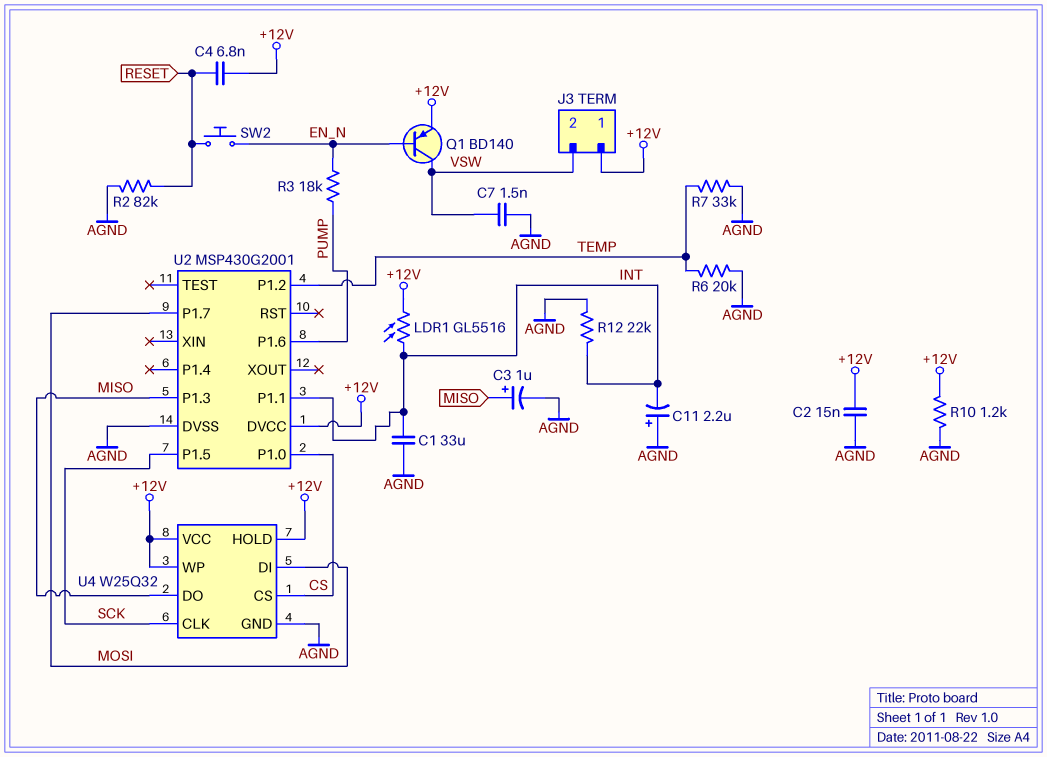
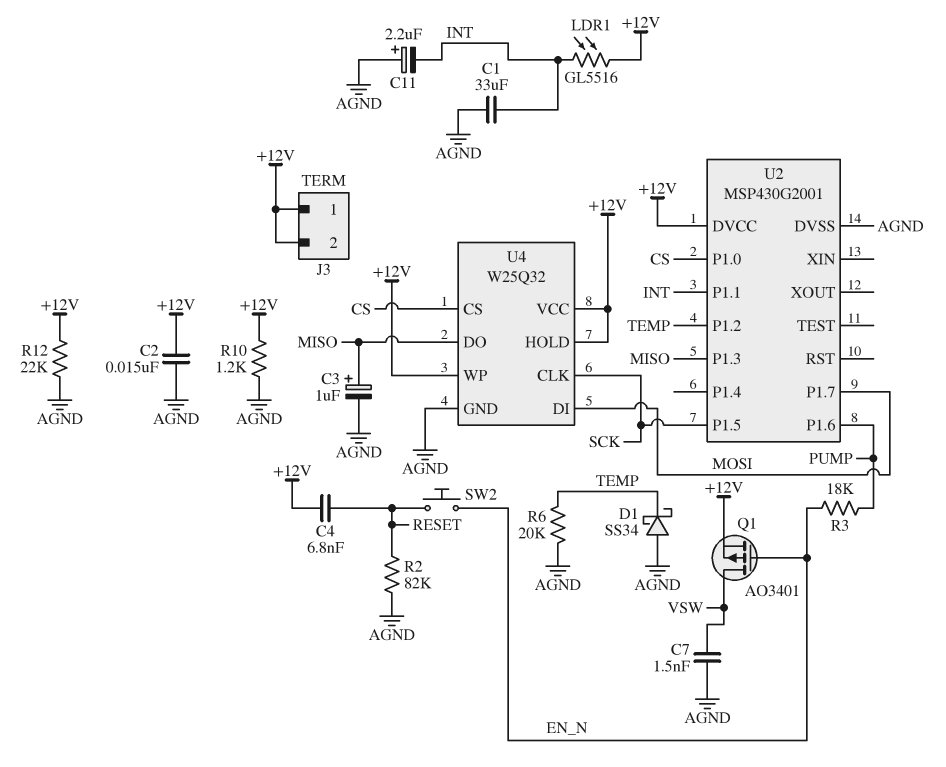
D1: none -> schottky SS34 (A AGND, K TEMP)
J3 pin 2: VSW -> +12V
Q1: PNP BD140 (B EN_N, C VSW, E +12V) -> PMOS AO3401 (G EN_N, D VSW, S +12V)
R7: 33k (AGND, TEMP) -> none
R12: 22k (AGND, INT) -> 22k (+12V, AGND)

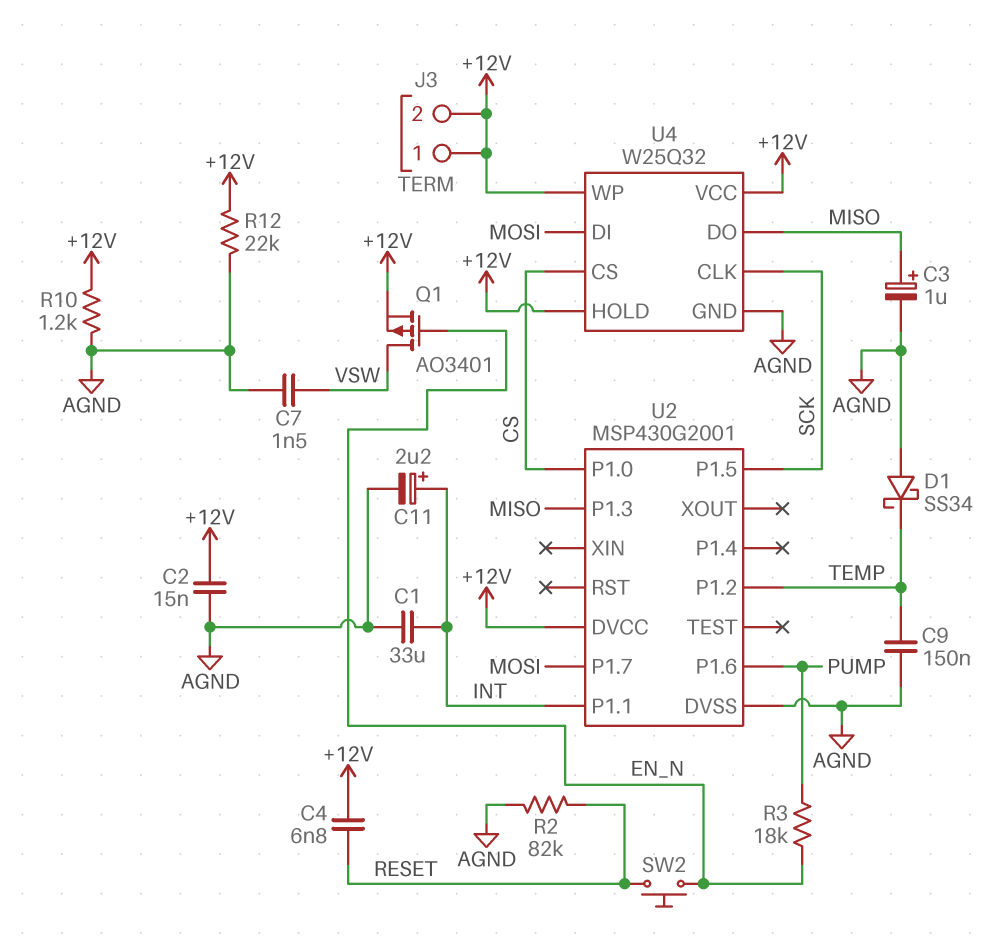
C9: none -> 150nF (AGND, TEMP)
C11: 2.2uF (plus AGND, minus INT) -> 2.2uF (plus INT, minus AGND)
LDR1: GL5516 (+12V, INT) -> none
R6: 20k (AGND, TEMP) -> none

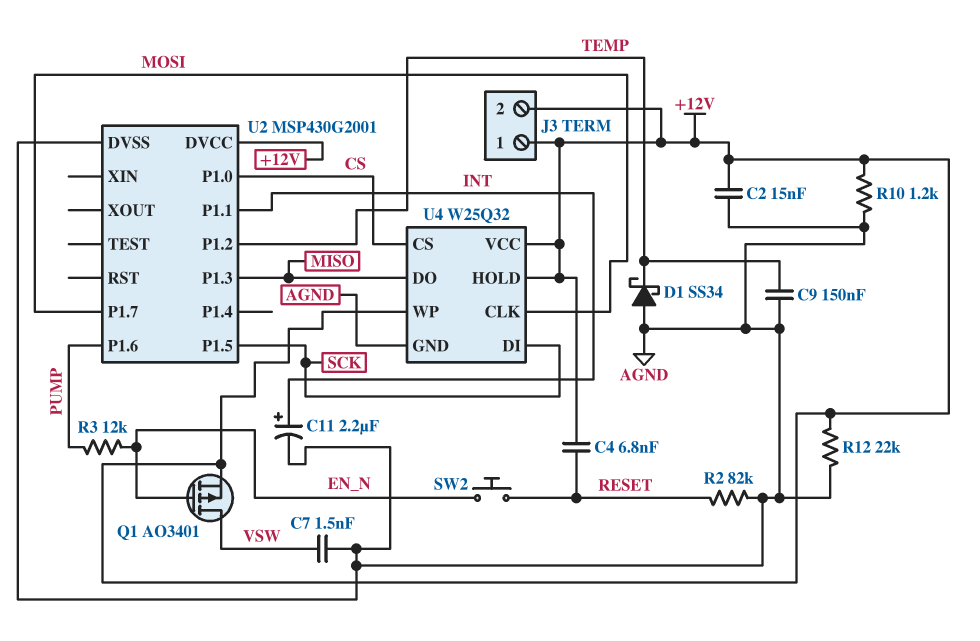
C1: 33uF (AGND, INT) -> none
C3: 1uF (plus MISO, minus AGND) -> none
R3: 18k (EN_N, PUMP) -> 12k (EN_N, PUMP)
U4 pin CLK: SCK -> MOSI
U4 pin DI: MOSI -> SCK

